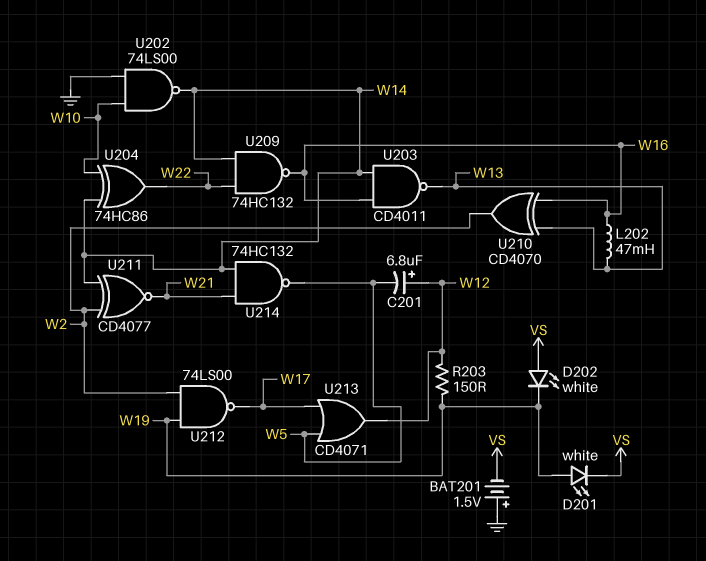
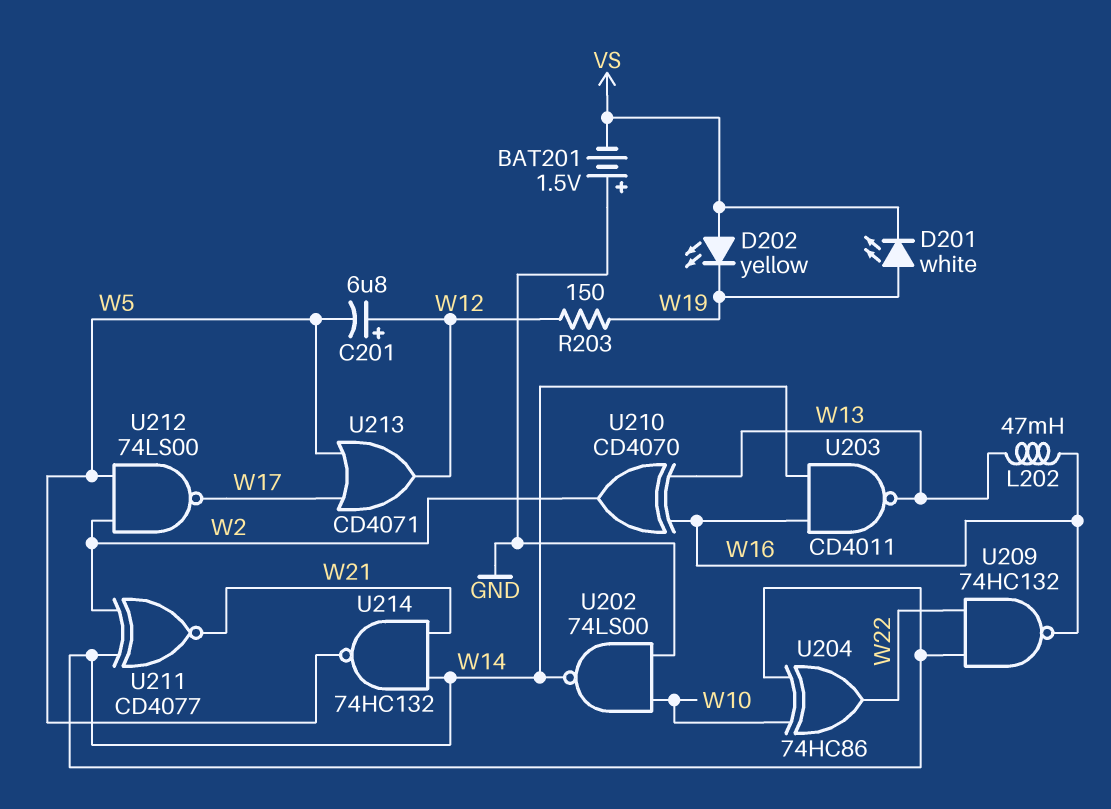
D202: LED white (A VS, K W19) -> LED yellow (A VS, K W19)
U212: NAND 74LS00 (in W2, in W19, out W17) -> NAND 74LS00 (in W2, in W5, out W17)

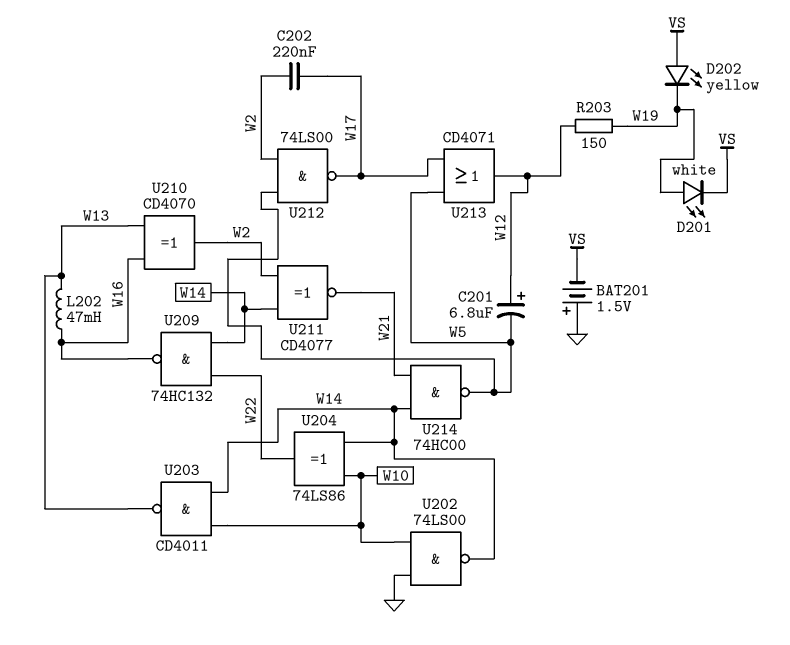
C202: none -> 220nF (W2, W17)
U203: NAND CD4011 (in W14, in W16, out W13) -> NAND CD4011 (in W10, in W14, out W13)
U204: XOR 74HC86 (in W10, in W14, out W22) -> XOR 74LS86 (in W10, in W14, out W22)
U214: NAND 74HC132 (in W14, in W21, out W5) -> NAND 74HC00 (in W14, in W21, out W5)

